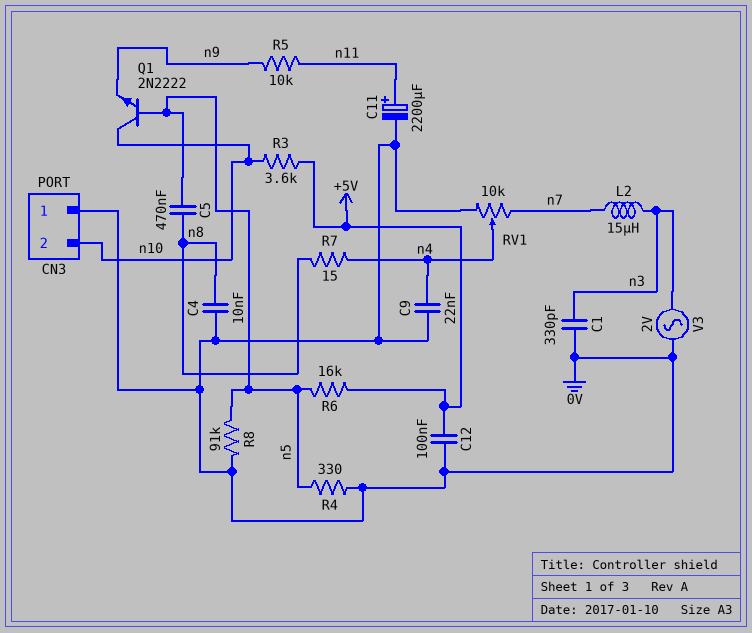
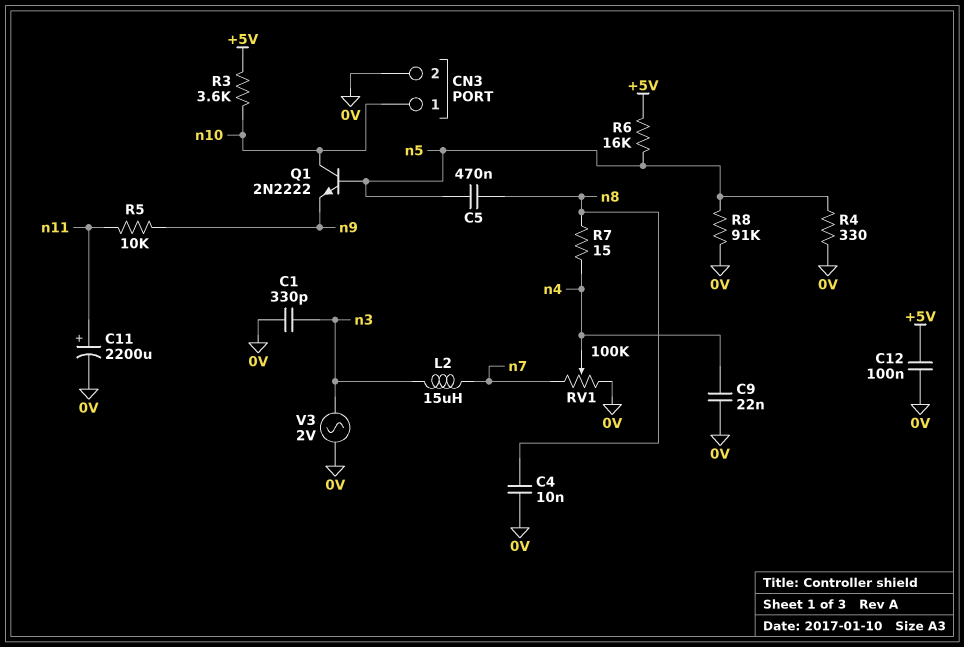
CN3 pin 1: 0V -> n10
CN3 pin 2: n10 -> 0V
RV1: 10k (0V, n7, wiper n4) -> 100k (0V, n7, wiper n4)

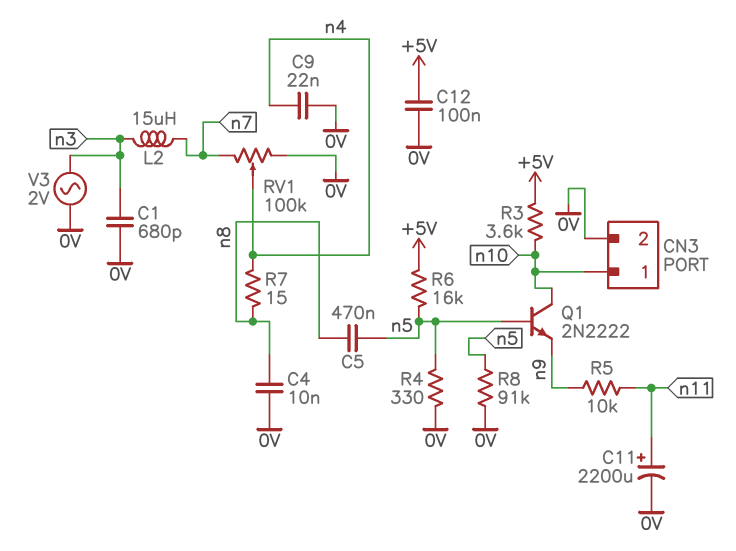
C1: 330pF (0V, n3) -> 680pF (0V, n3)

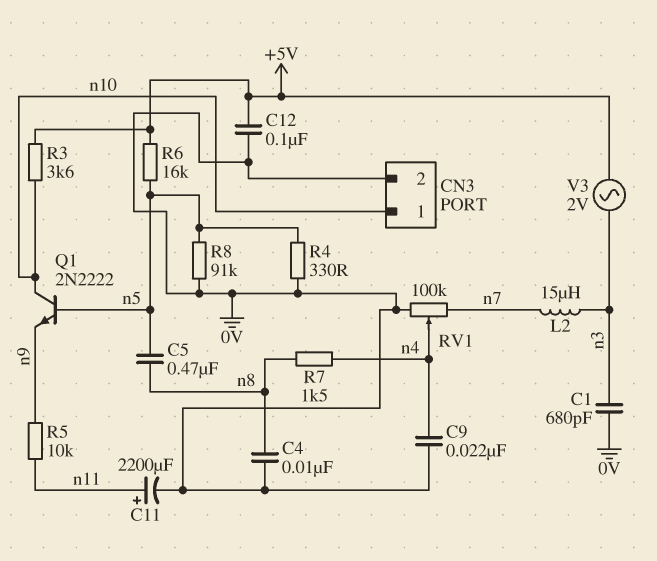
R7: 15 (n4, n8) -> 1.5k (n4, n8)
V3: AC 2V (0V, n3) -> AC 2V (+5V, n3)

